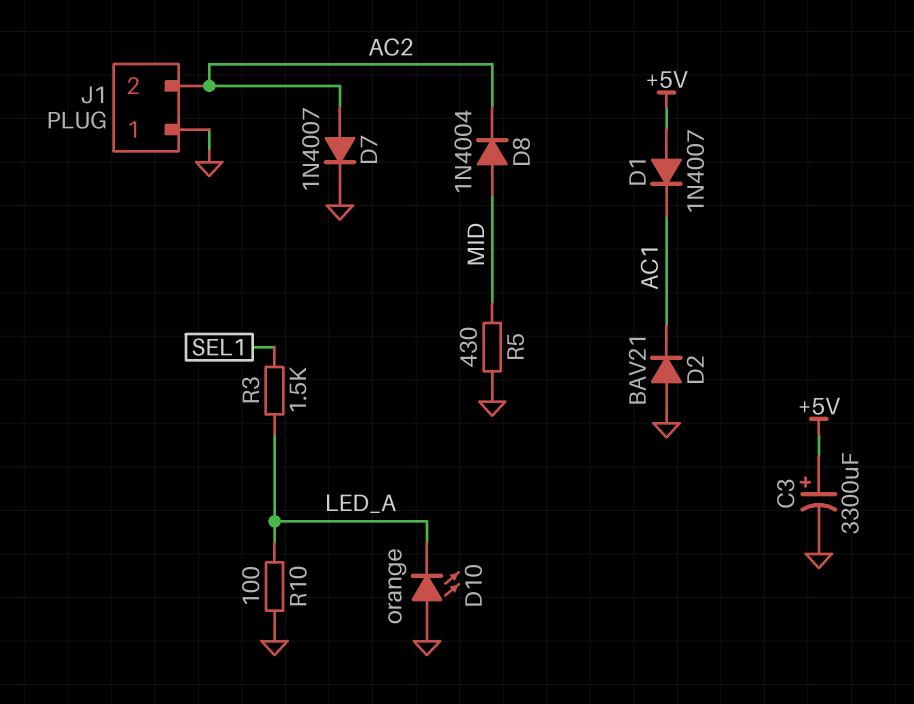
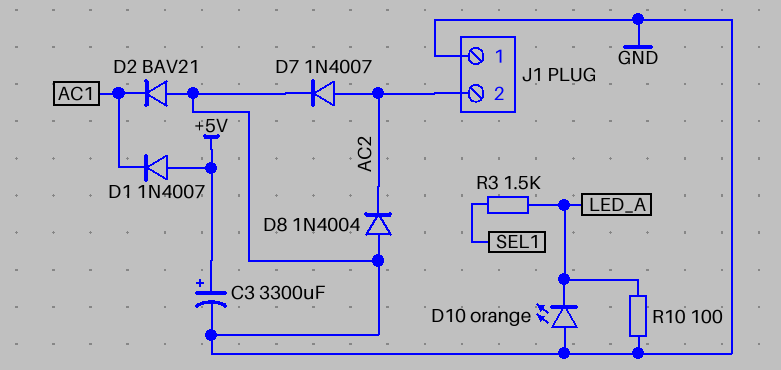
D8: diode 1N4004 (A MID, K AC2) -> diode 1N4004 (A GND, K AC2)
R5: 430 (GND, MID) -> none

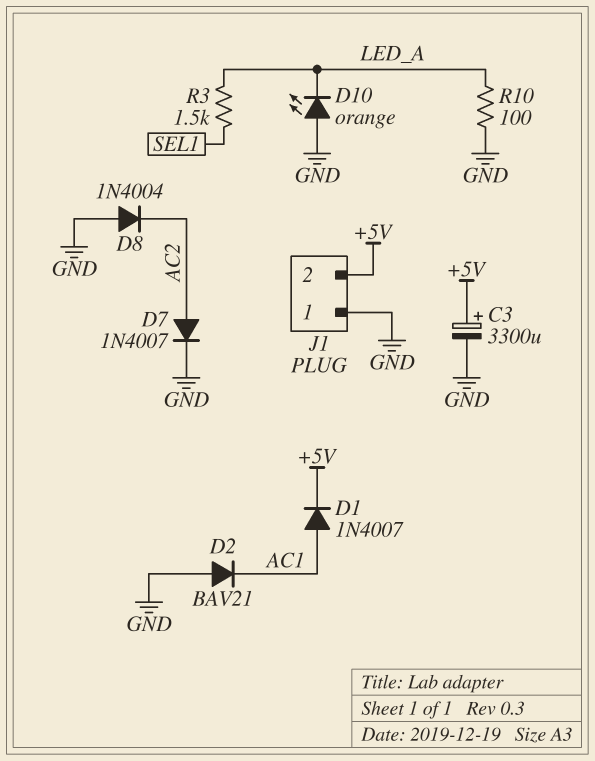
D1: diode 1N4007 (A +5V, K AC1) -> diode 1N4007 (A AC1, K +5V)
J1 pin 2: AC2 -> +5V

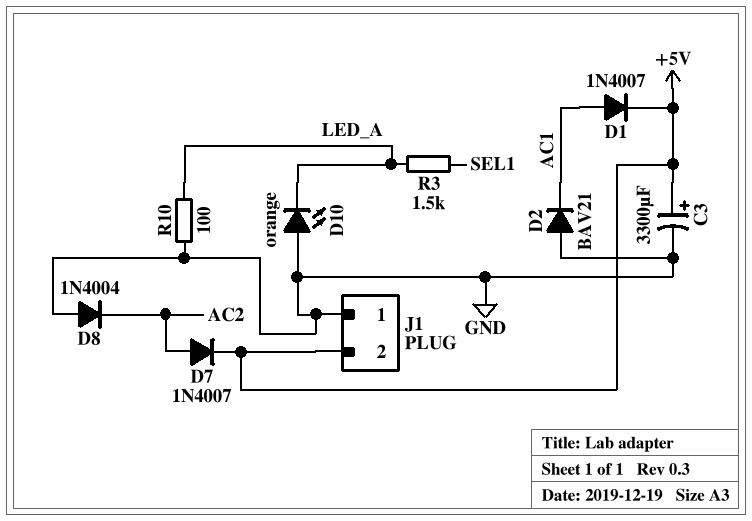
D7: diode 1N4007 (A AC2, K GND) -> diode 1N4007 (A AC2, K +5V)

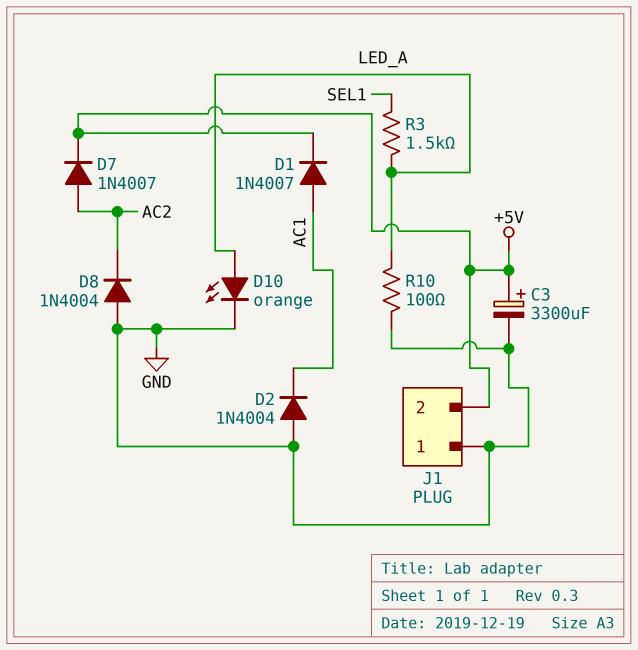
D2: diode BAV21 (A GND, K AC1) -> diode 1N4004 (A GND, K AC1)
D10: LED orange (A GND, K LED_A) -> LED orange (A LED_A, K GND)

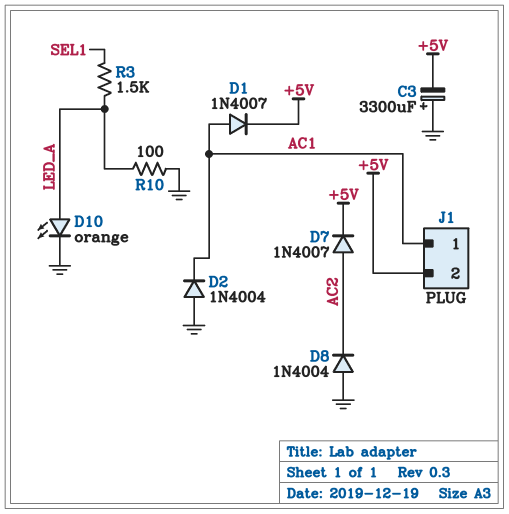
C3: 3300uF (plus +5V, minus GND) -> 3300uF (plus GND, minus +5V)
J1 pin 1: GND -> AC1

